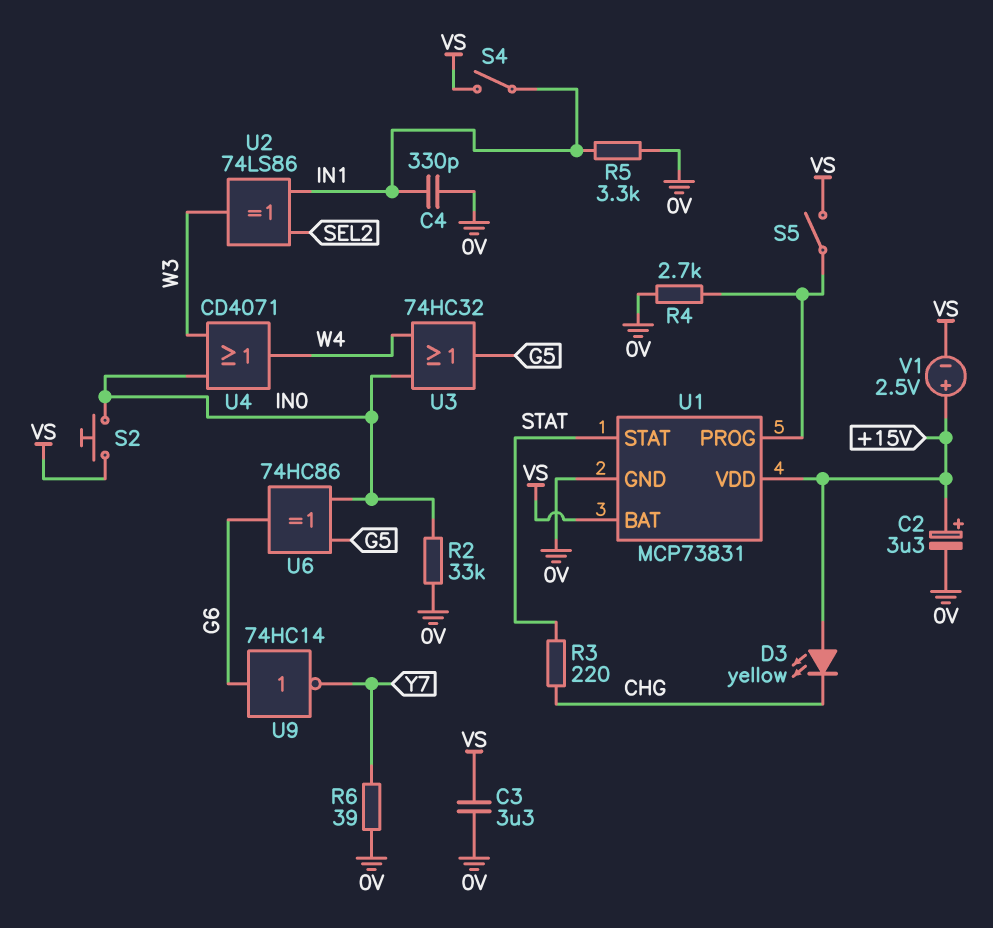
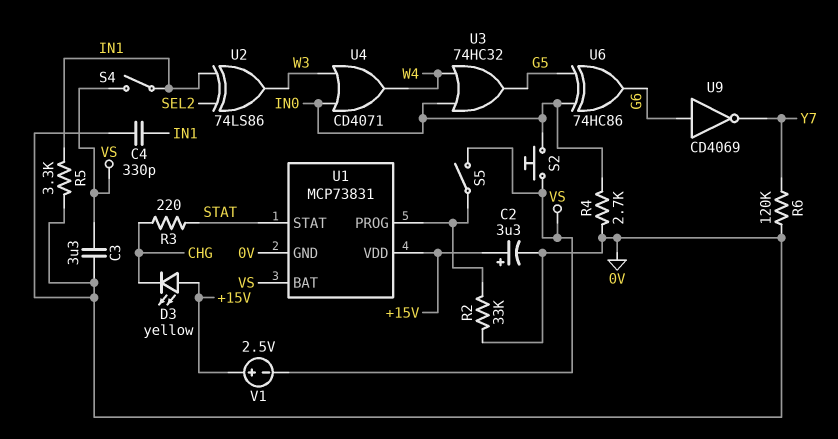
R2: 33k (0V, IN0) -> 33k (0V, U1/PROG)
R4: 2.7k (0V, U1/PROG) -> 2.7k (0V, IN0)
R6: 39 (0V, Y7) -> 120k (0V, Y7)
U9: NOT 74HC14 (in G6, out Y7) -> NOT CD4069 (in G6, out Y7)

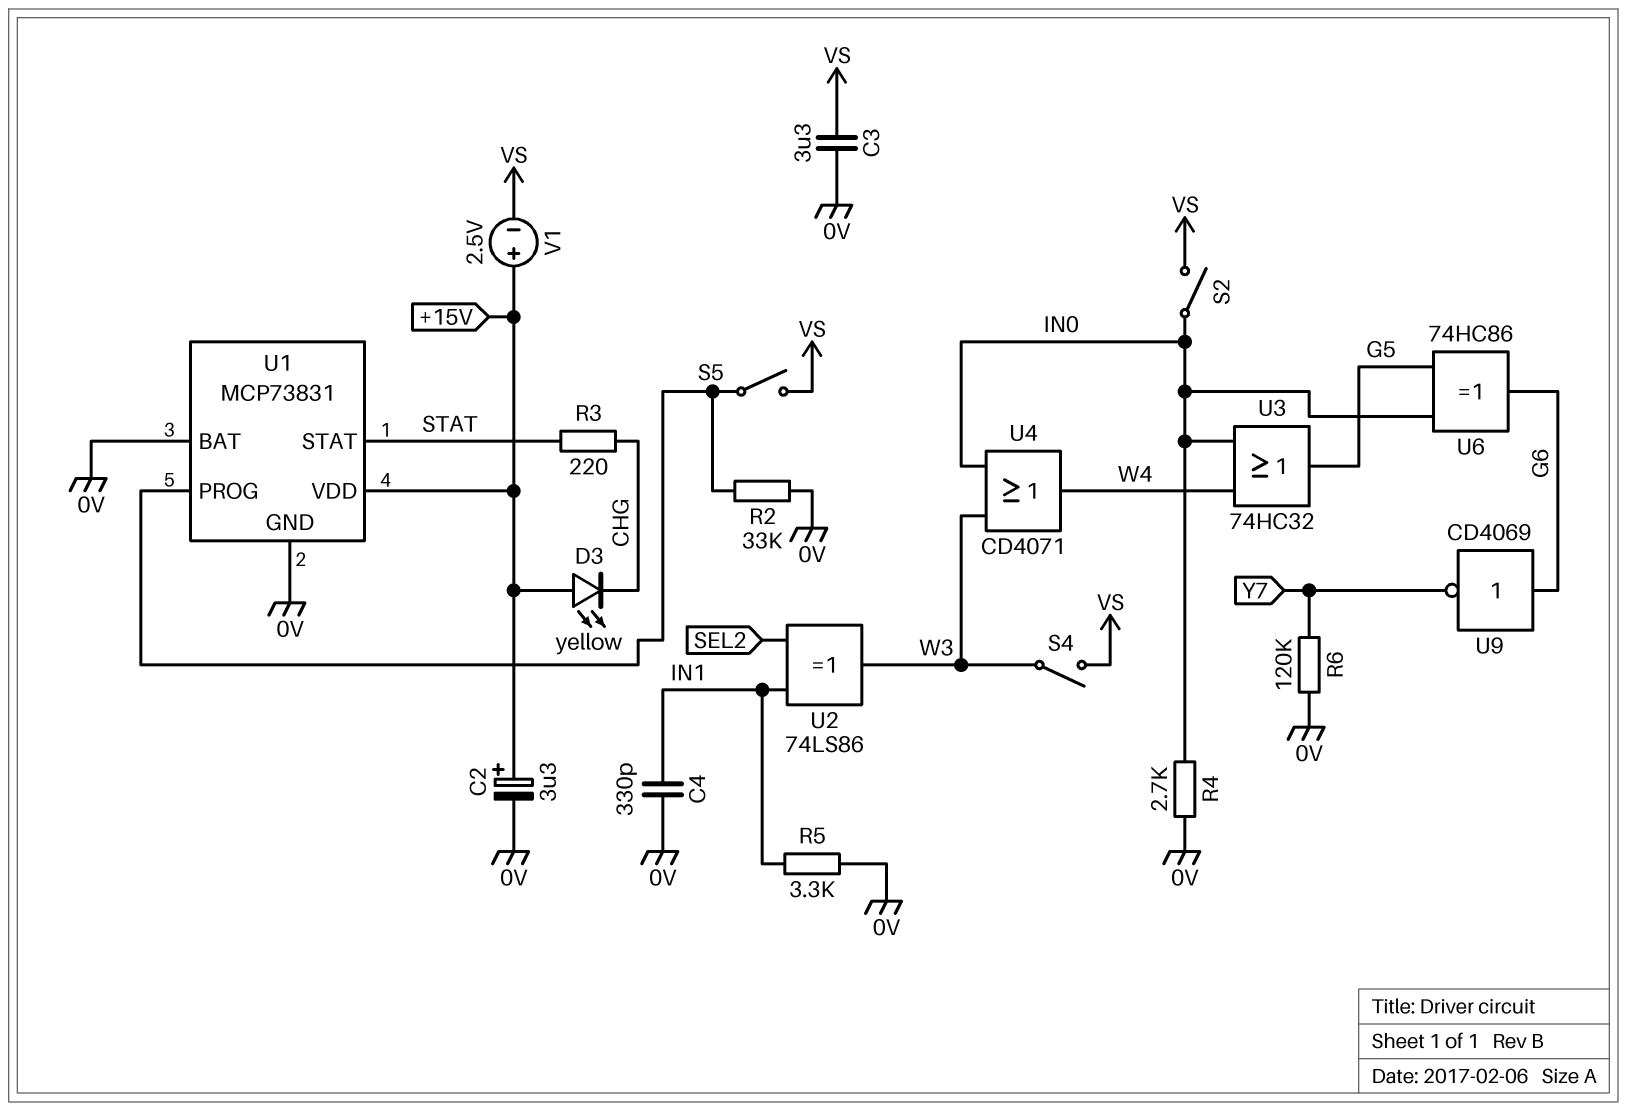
S2: button (IN0, VS) -> switch (IN0, VS)
S4: switch (IN1, VS) -> switch (VS, W3)
U1 pin BAT: VS -> 0V

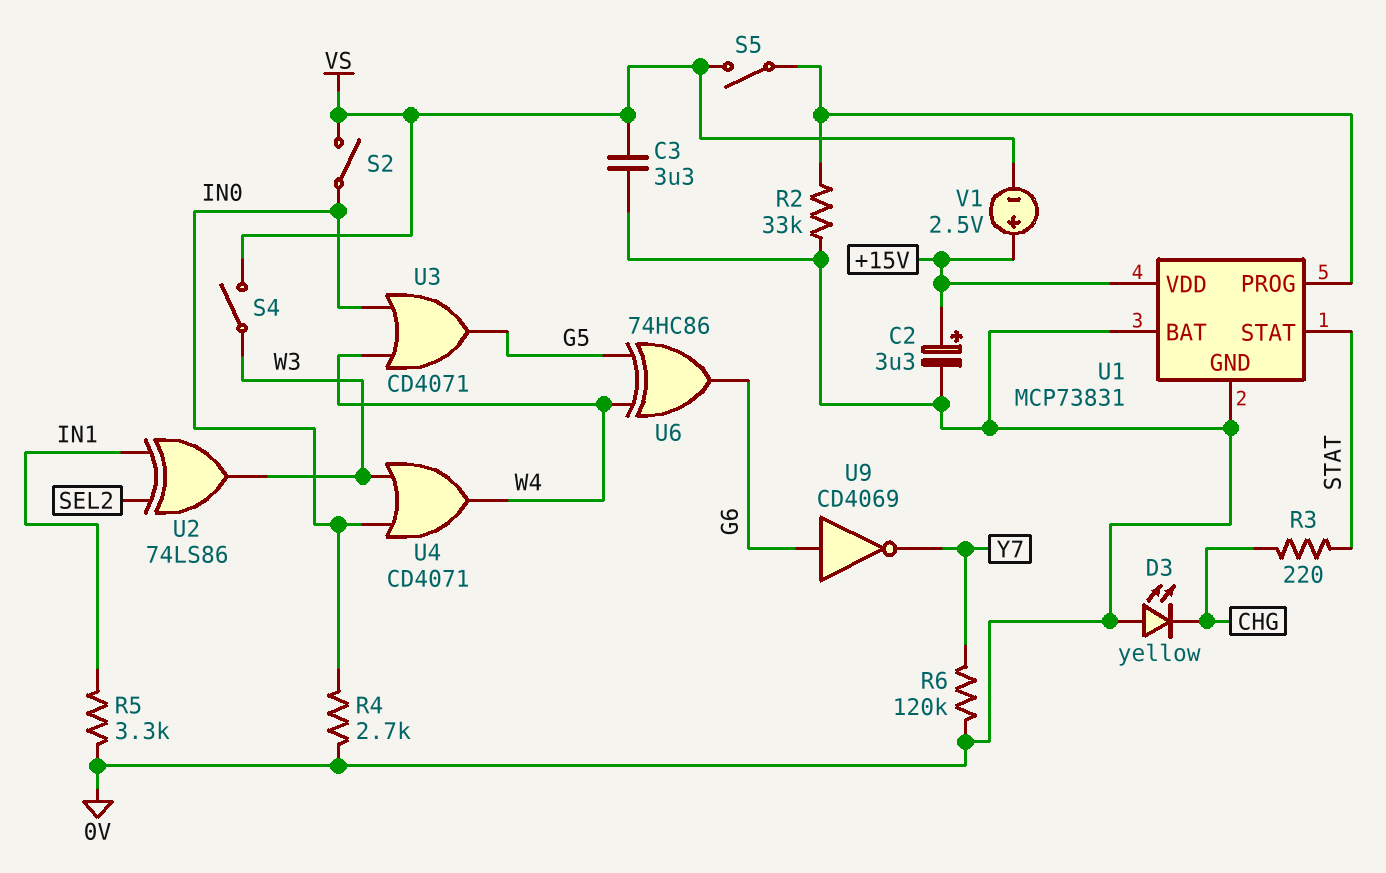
C4: 330pF (0V, IN1) -> none
D3: LED yellow (A +15V, K CHG) -> LED yellow (A 0V, K CHG)
U3: OR 74HC32 (in IN0, in W4, out G5) -> OR CD4071 (in IN0, in W4, out G5)
U6: XOR 74HC86 (in G5, in IN0, out G6) -> XOR 74HC86 (in G5, in W4, out G6)

